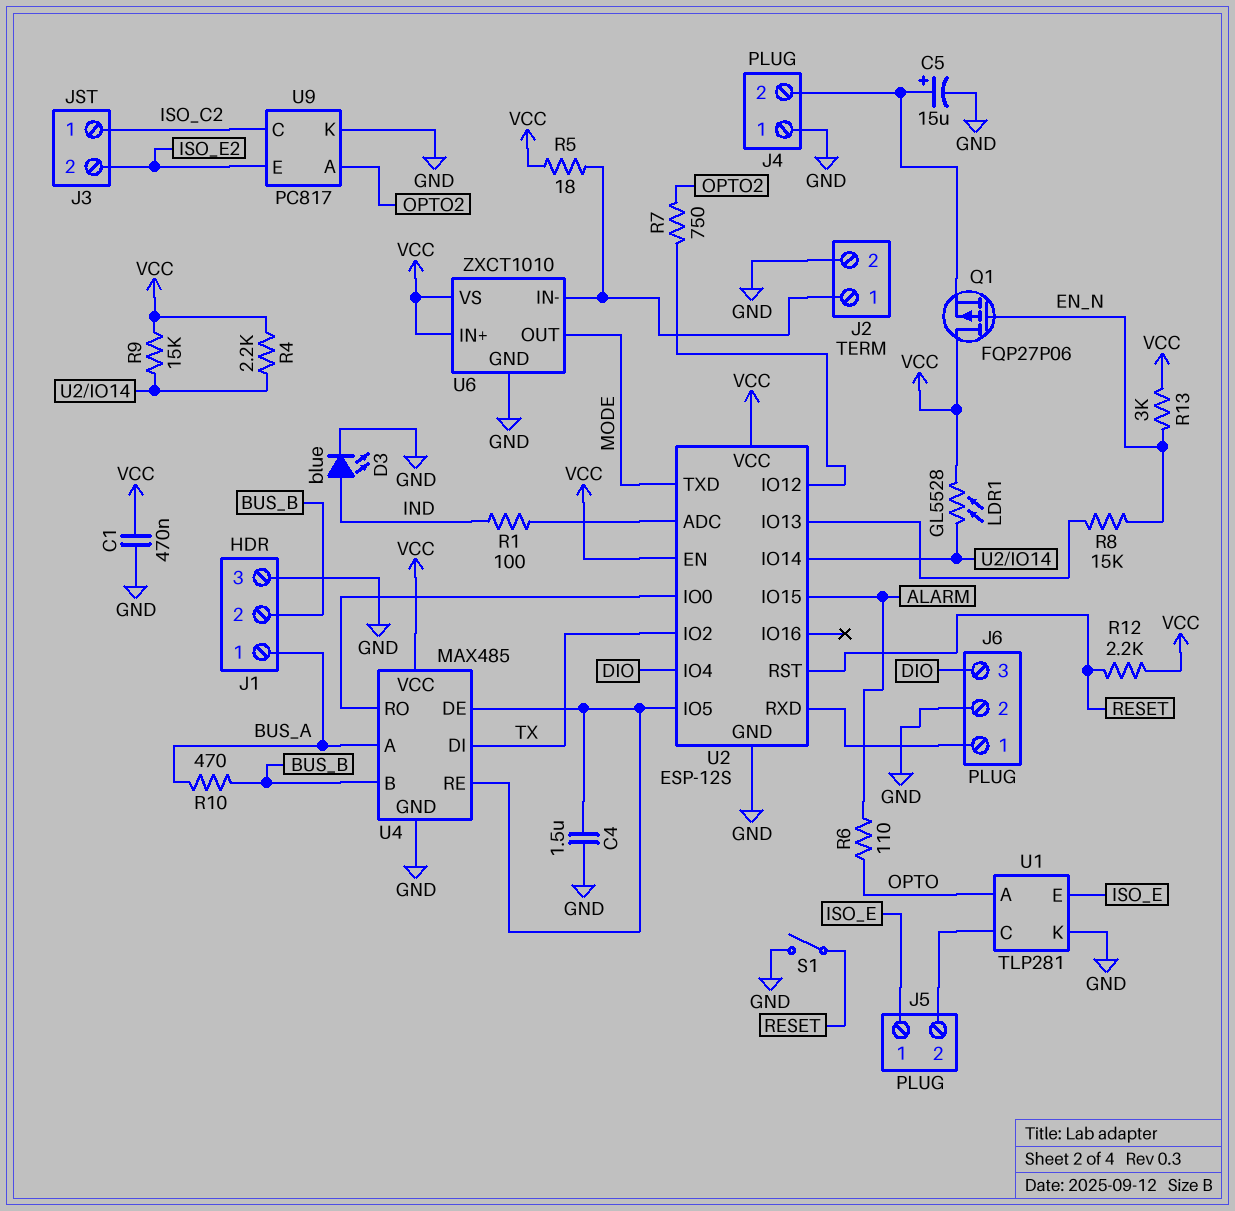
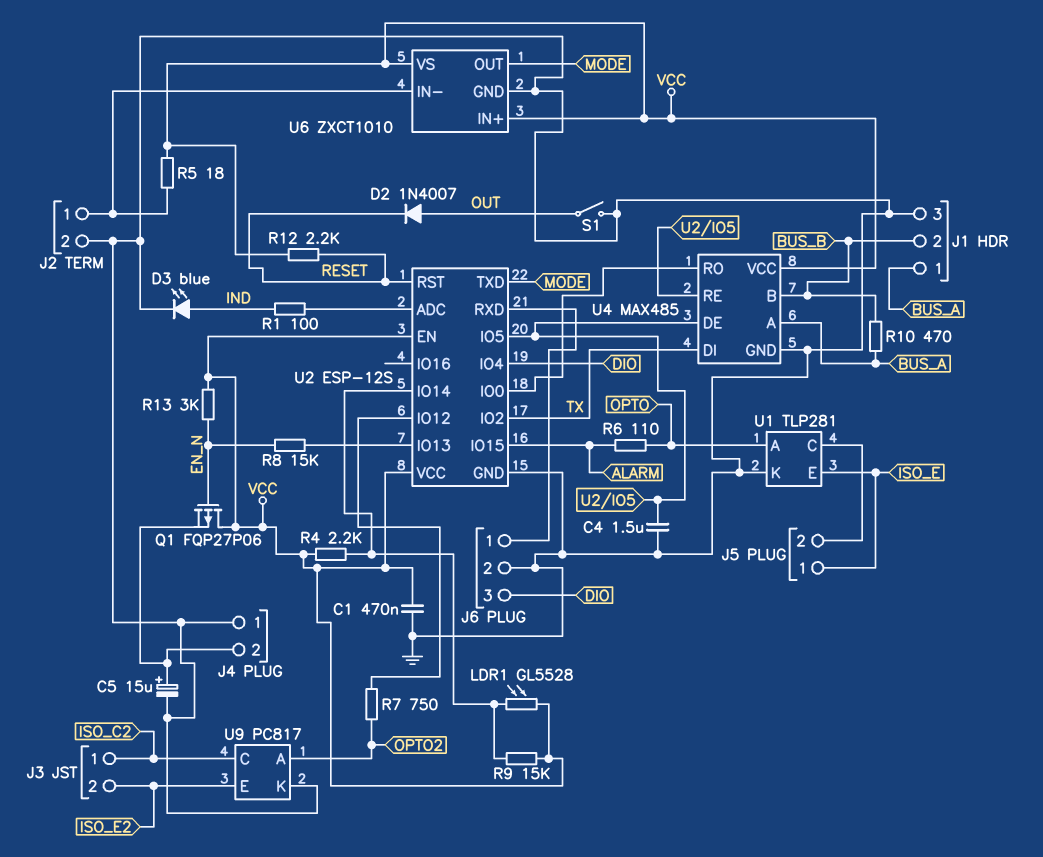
D2: none -> diode 1N4007 (A OUT, K RESET)
S1: switch (GND, RESET) -> switch (GND, OUT)

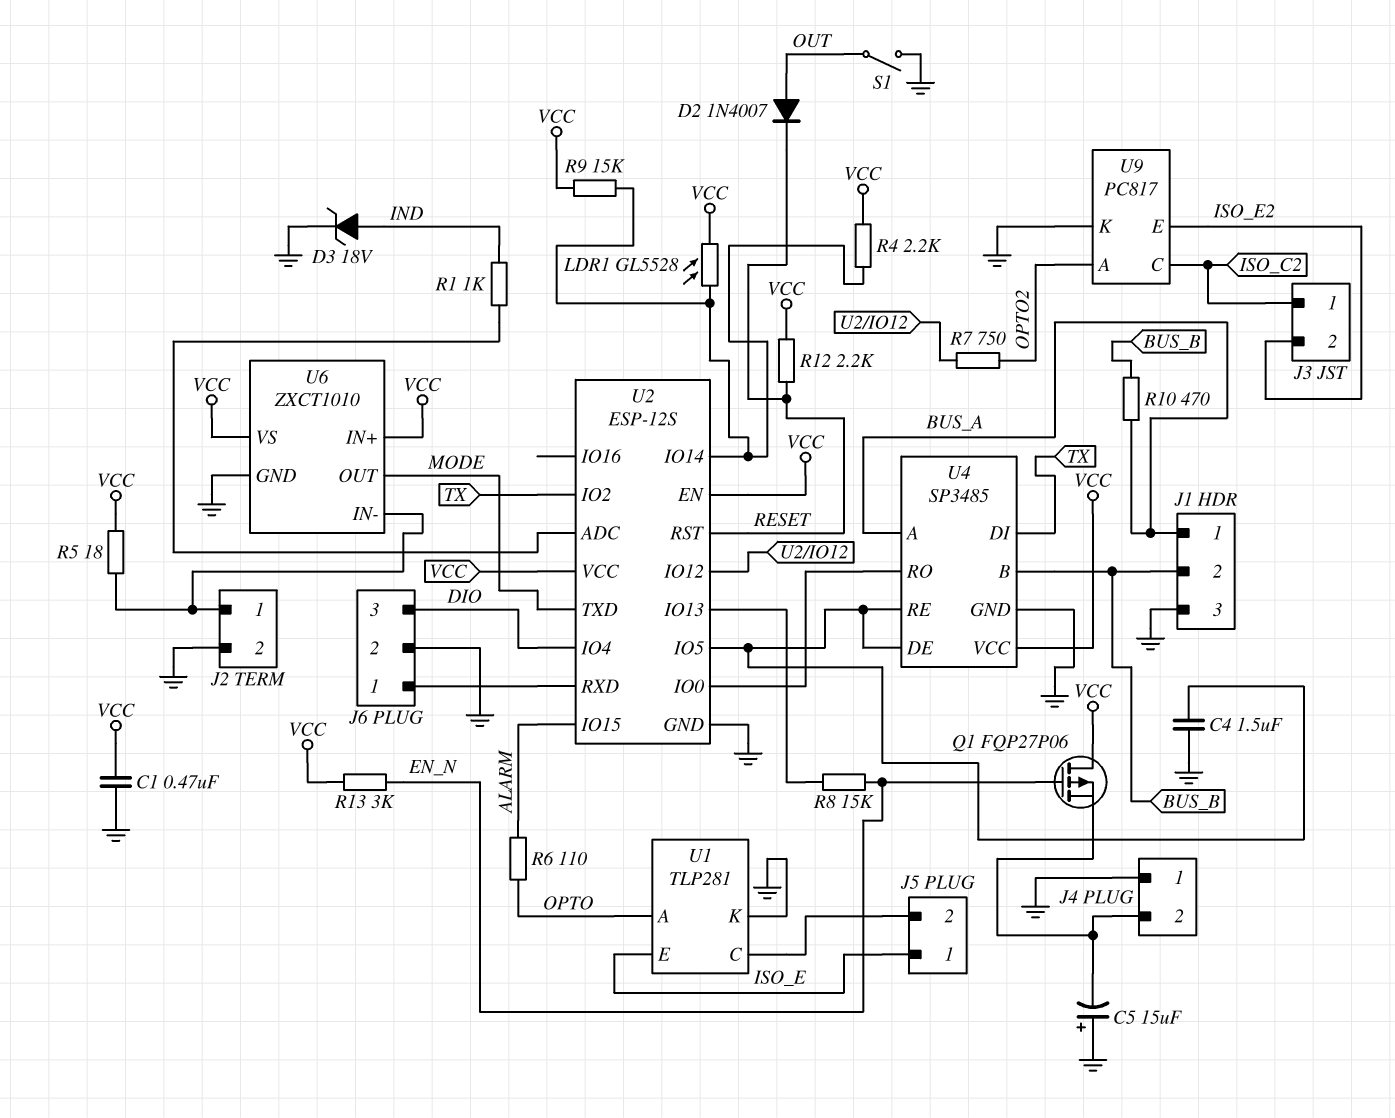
C5: 15uF (plus J4/2, minus GND) -> 15uF (plus GND, minus J4/2)
D3: LED blue (A IND, K GND) -> zener 18V (A IND, K GND)
R1: 100 (IND, U2/ADC) -> 1k (IND, U2/ADC)
U4: MAX485 -> SP3485

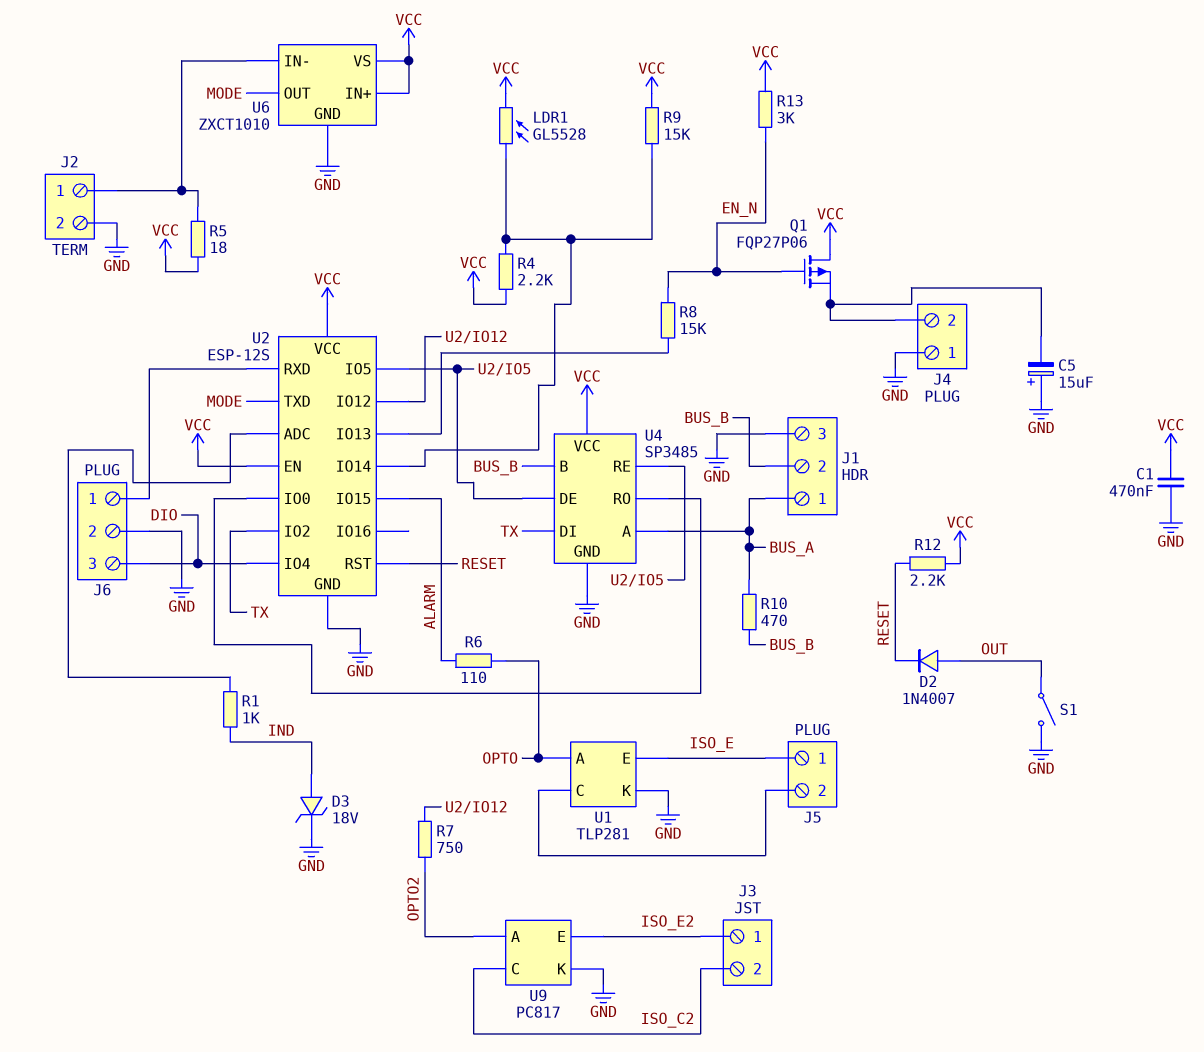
C4: 1.5uF (GND, U2/IO5) -> none
J3 pin 1: ISO_C2 -> ISO_E2
J3 pin 2: ISO_E2 -> ISO_C2

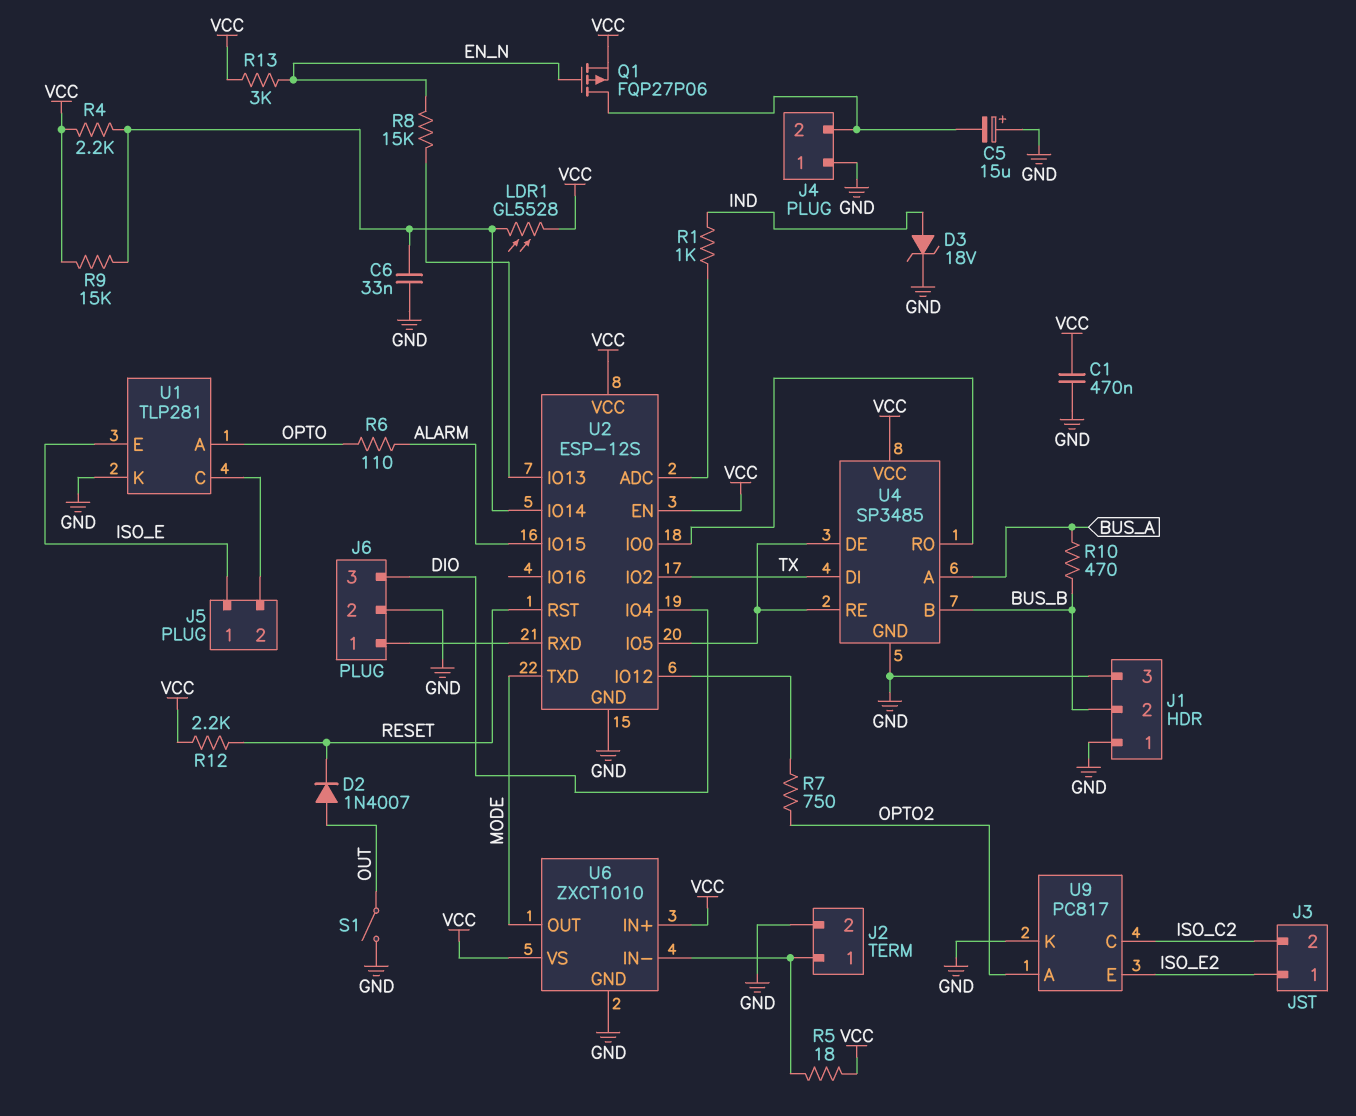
C6: none -> 33nF (GND, U2/IO14)
J1 pin 1: BUS_A -> GND
Q1: PMOS FQP27P06 (G EN_N, D VCC, S J4/2) -> PMOS FQP27P06 (G EN_N, D J4/2, S VCC)

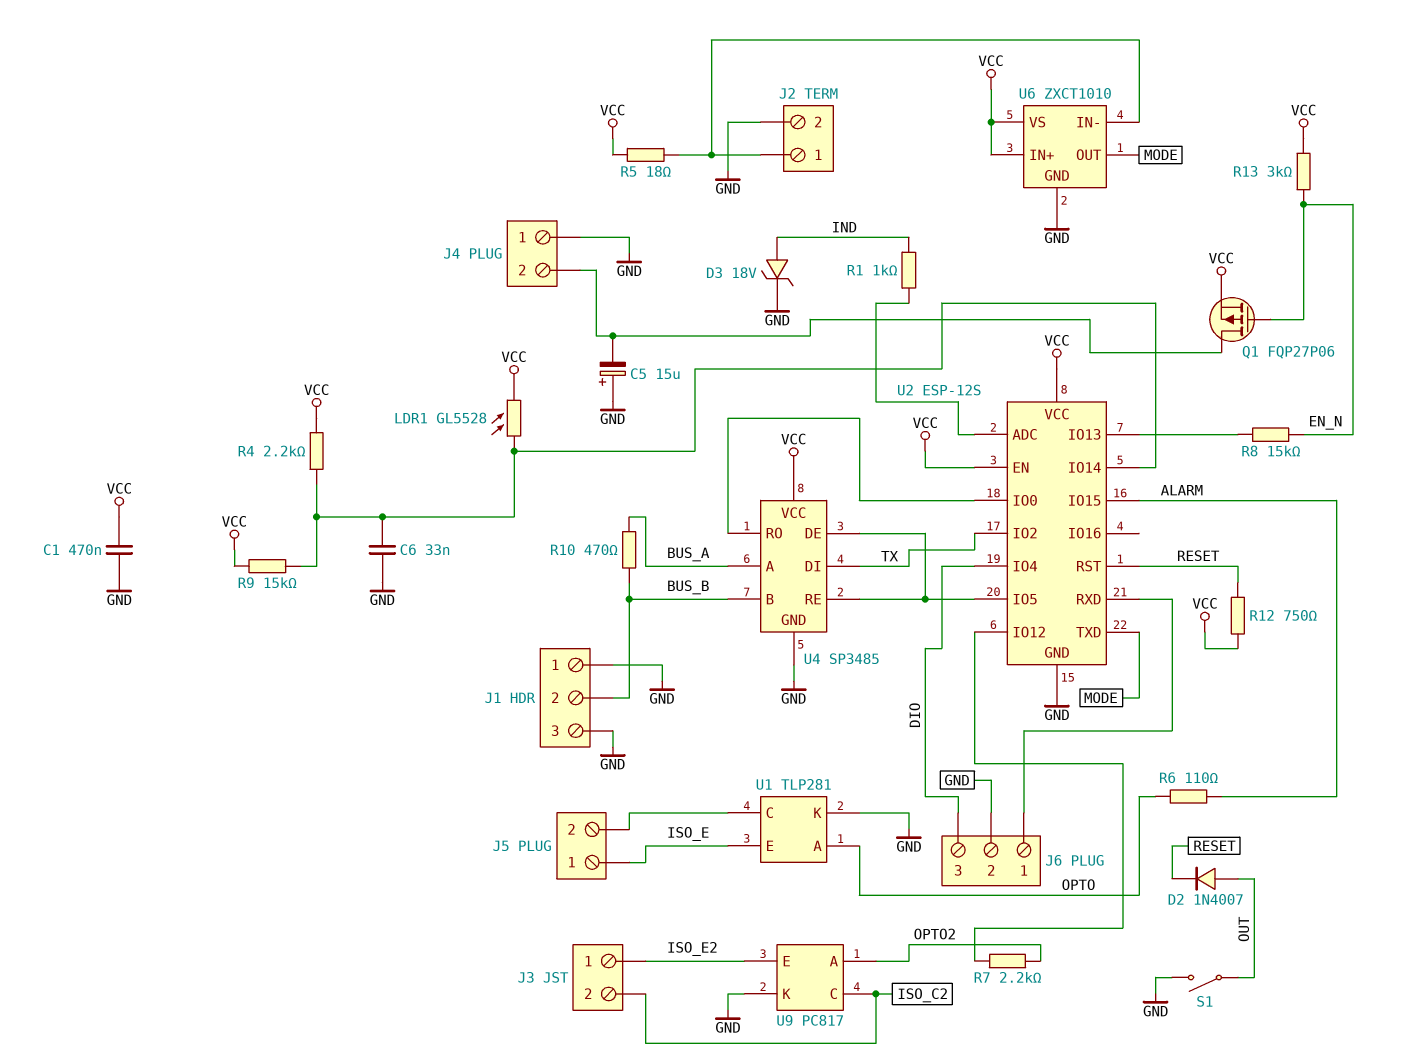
R7: 750 (OPTO2, U2/IO12) -> 2.2k (OPTO2, U2/IO12)
R12: 2.2k (RESET, VCC) -> 750 (RESET, VCC)

